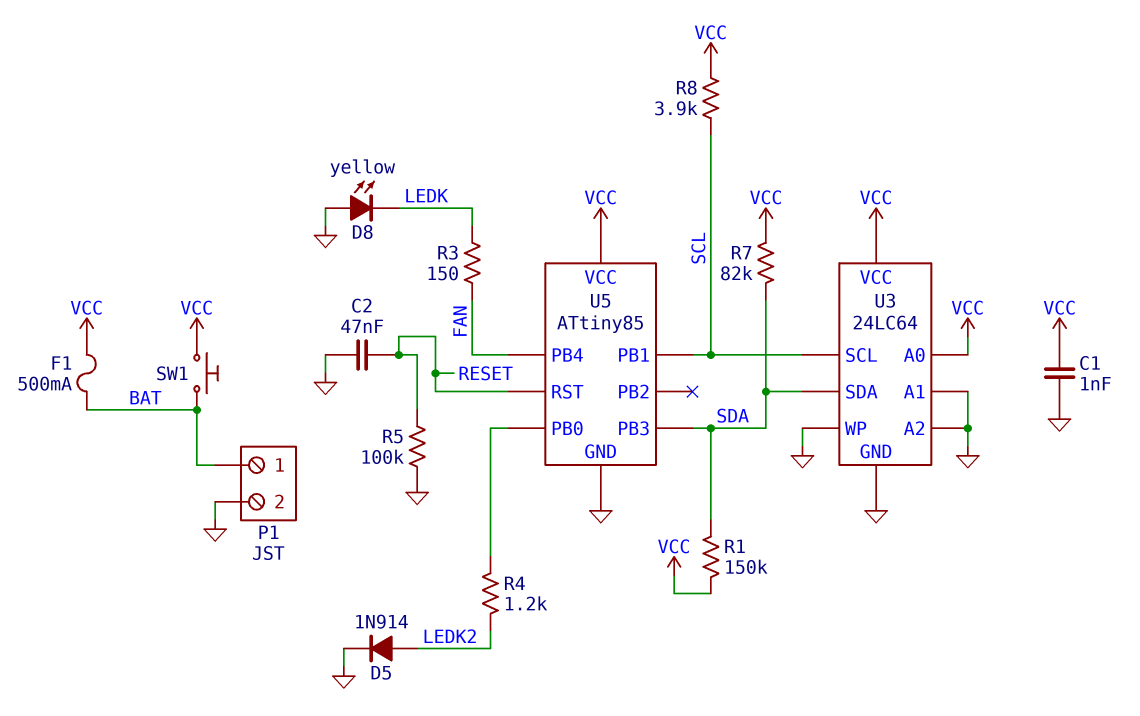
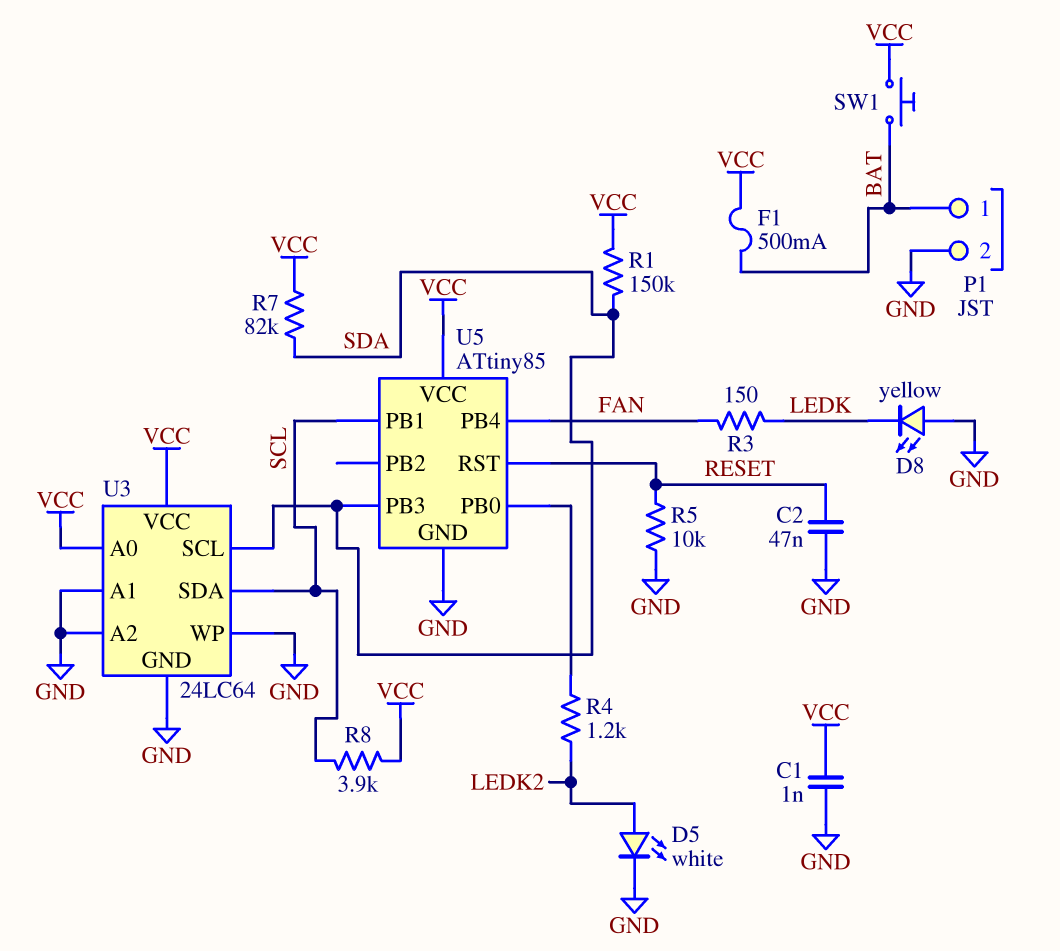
D5: diode 1N914 (A LEDK2, K GND) -> LED white (A LEDK2, K GND)
R5: 100k (GND, RESET) -> 10k (GND, RESET)
U3 pin SCL: SCL -> SDA
U3 pin SDA: SDA -> SCL

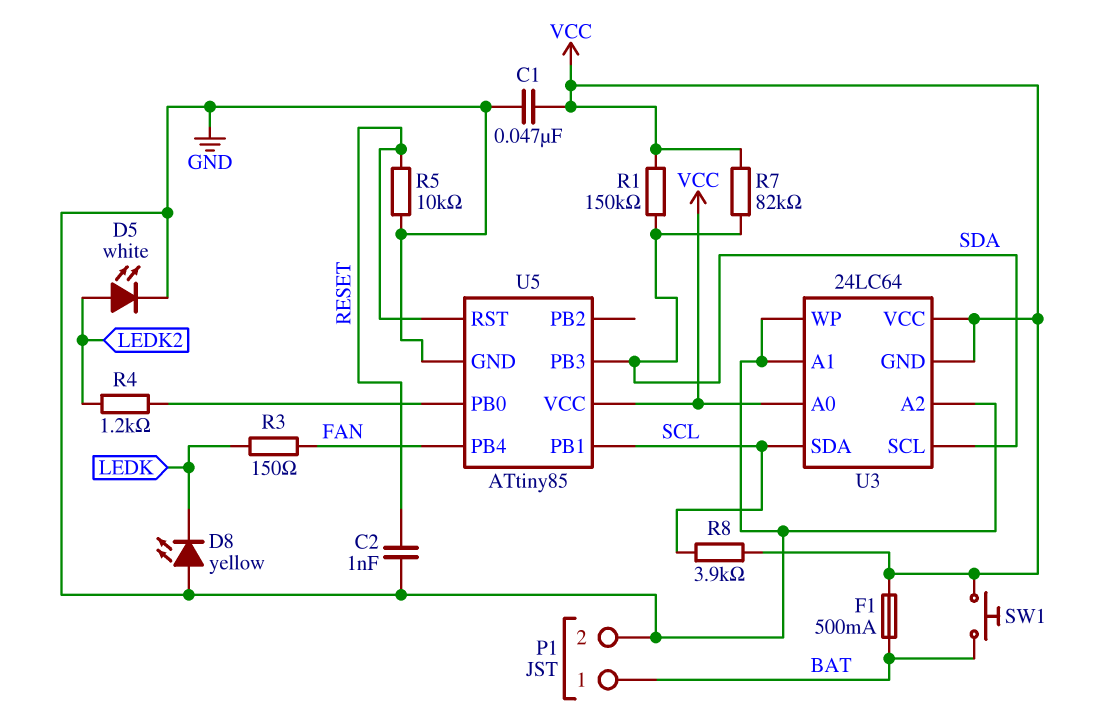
C1: 1nF (GND, VCC) -> 47nF (GND, VCC)
C2: 47nF (GND, RESET) -> 1nF (GND, RESET)
U3 pin GND: GND -> VCC

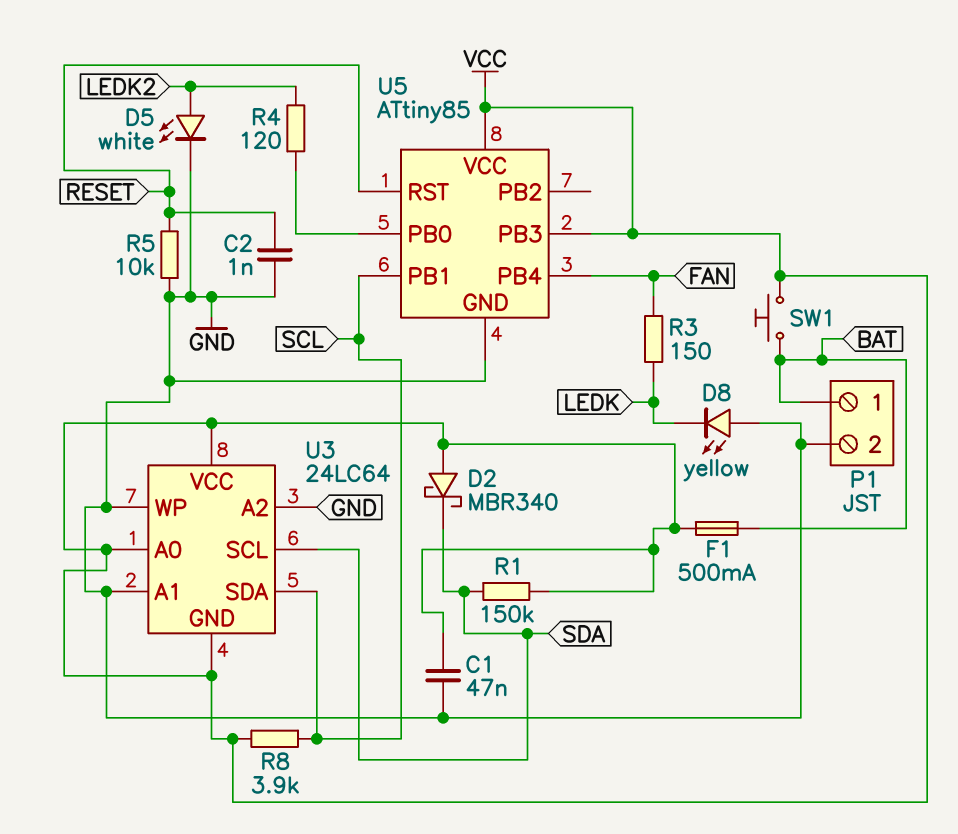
D2: none -> schottky MBR340 (A VCC, K SDA)
R4: 1.2k (LEDK2, U5/PB0) -> 120 (LEDK2, U5/PB0)
R7: 82k (SDA, VCC) -> none
U5 pin PB3: SDA -> VCC

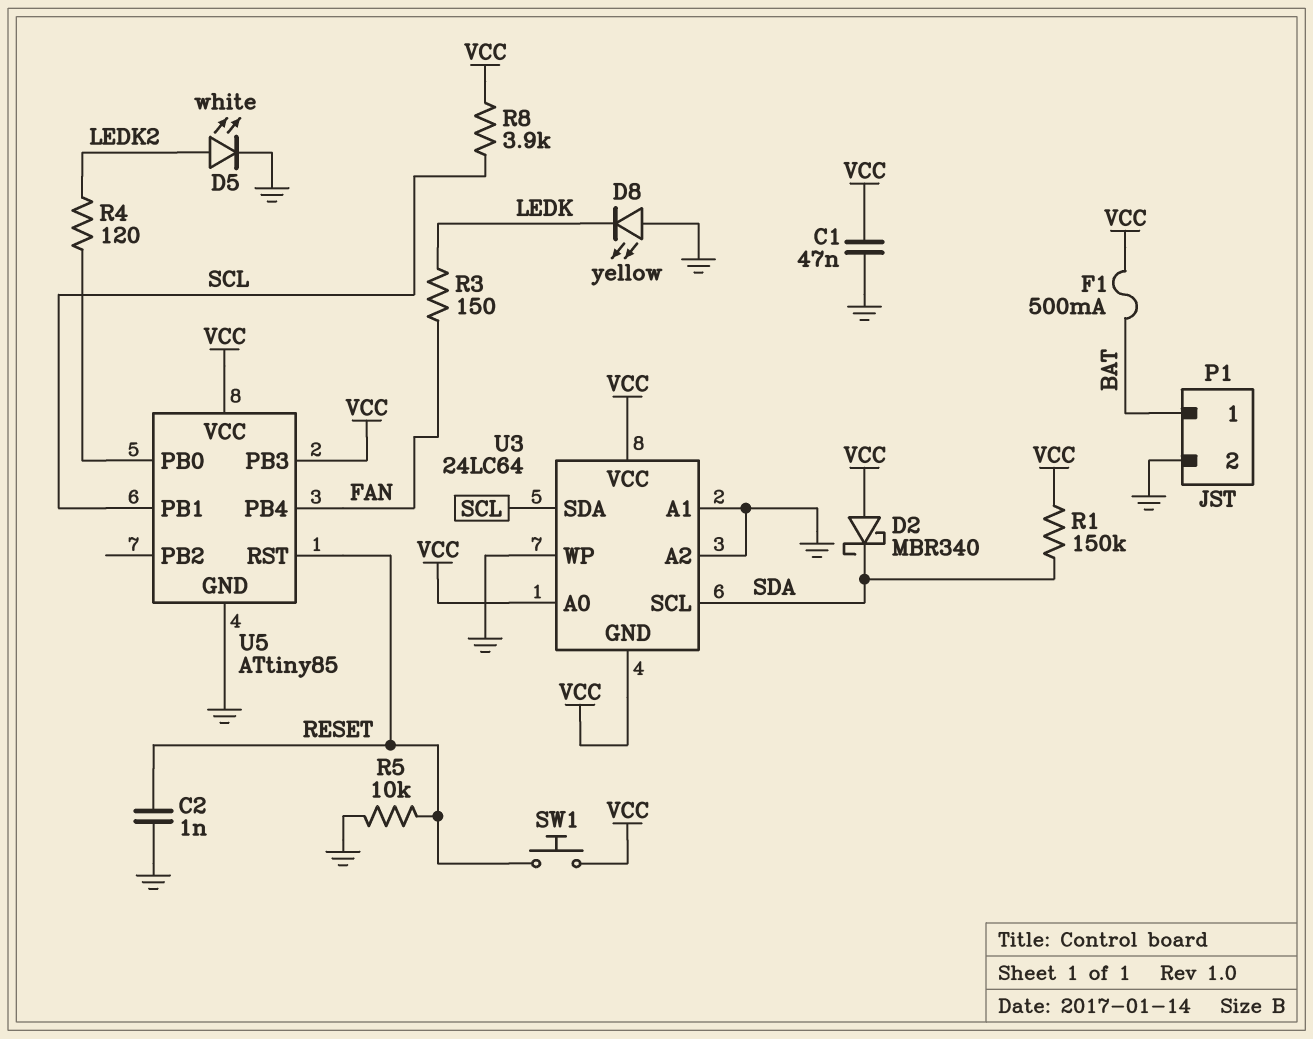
SW1: button (BAT, VCC) -> button (RESET, VCC)

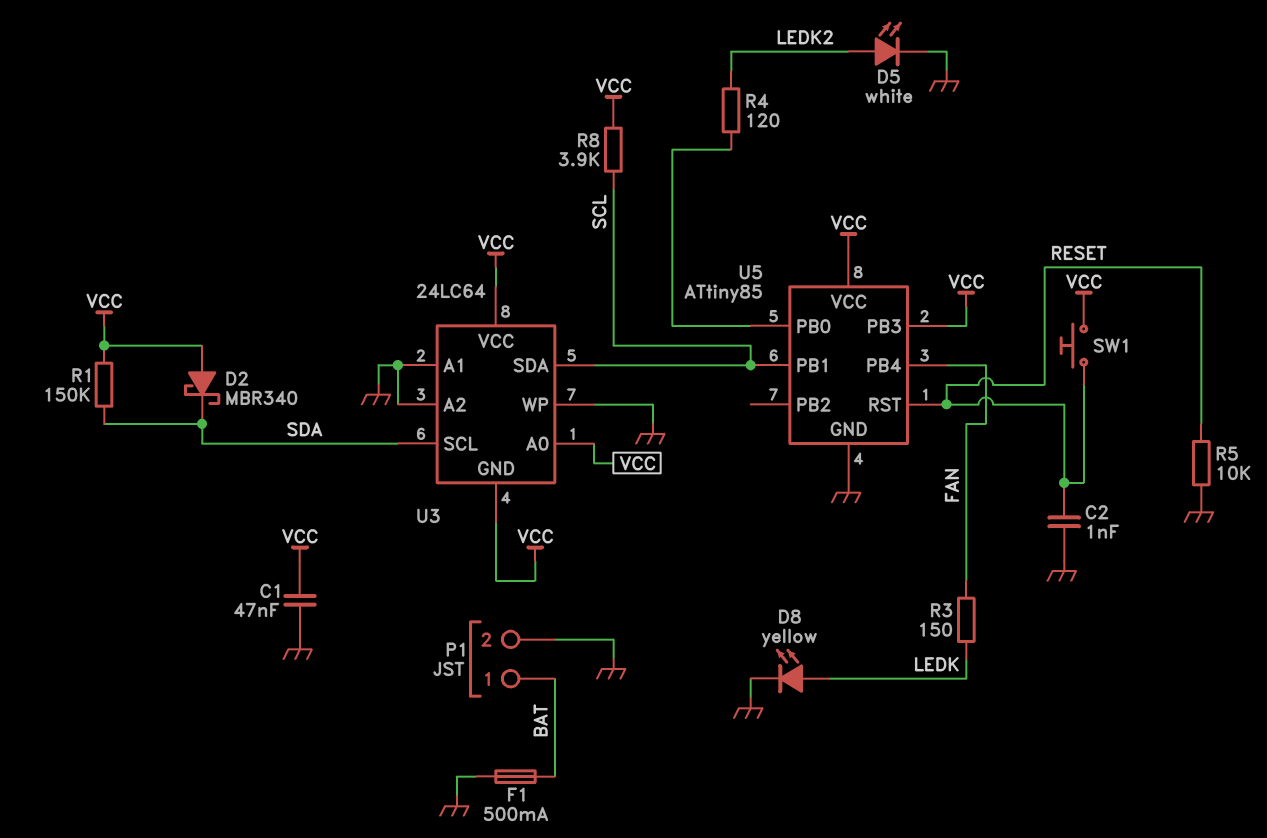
D8: LED yellow (A GND, K LEDK) -> LED yellow (A LEDK, K GND)
F1: 500mA (BAT, VCC) -> 500mA (BAT, GND)

